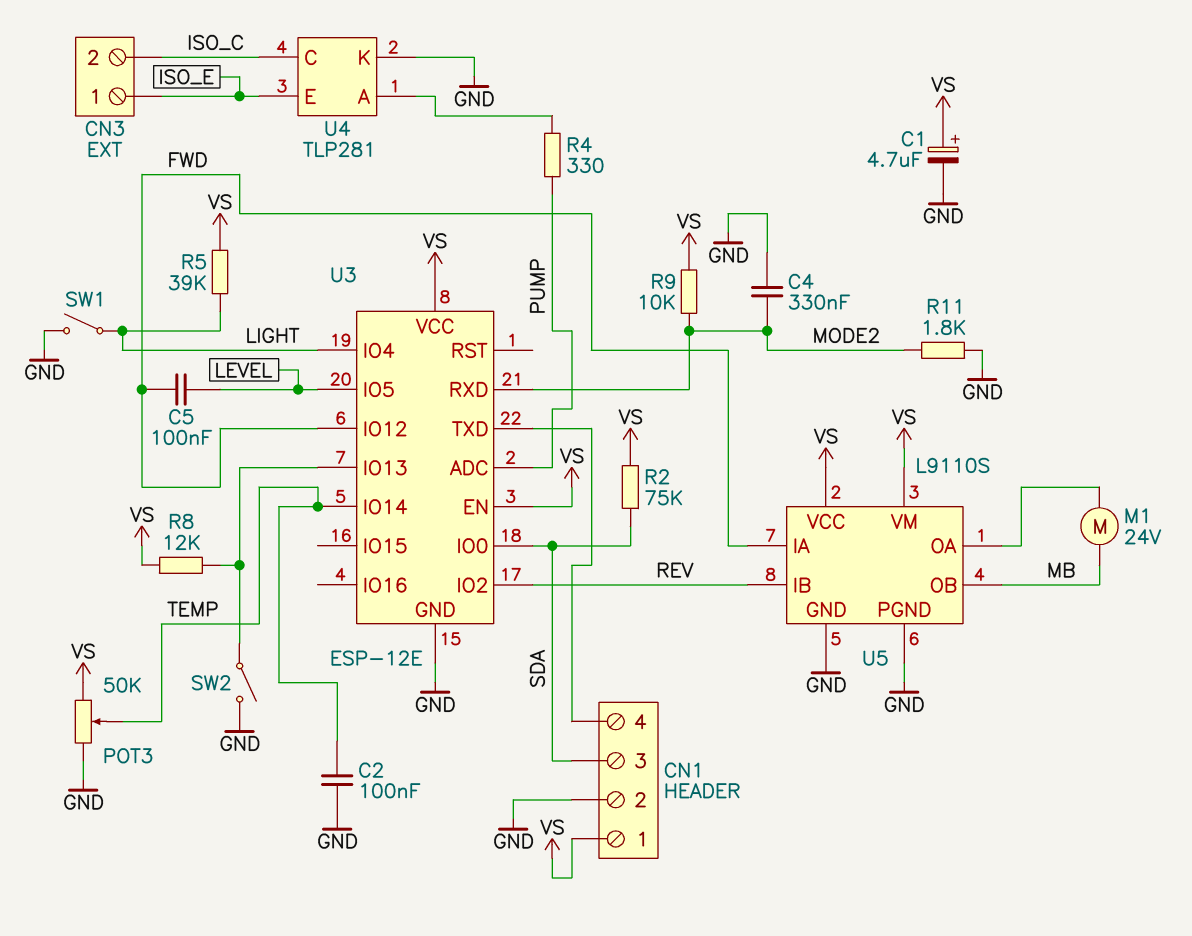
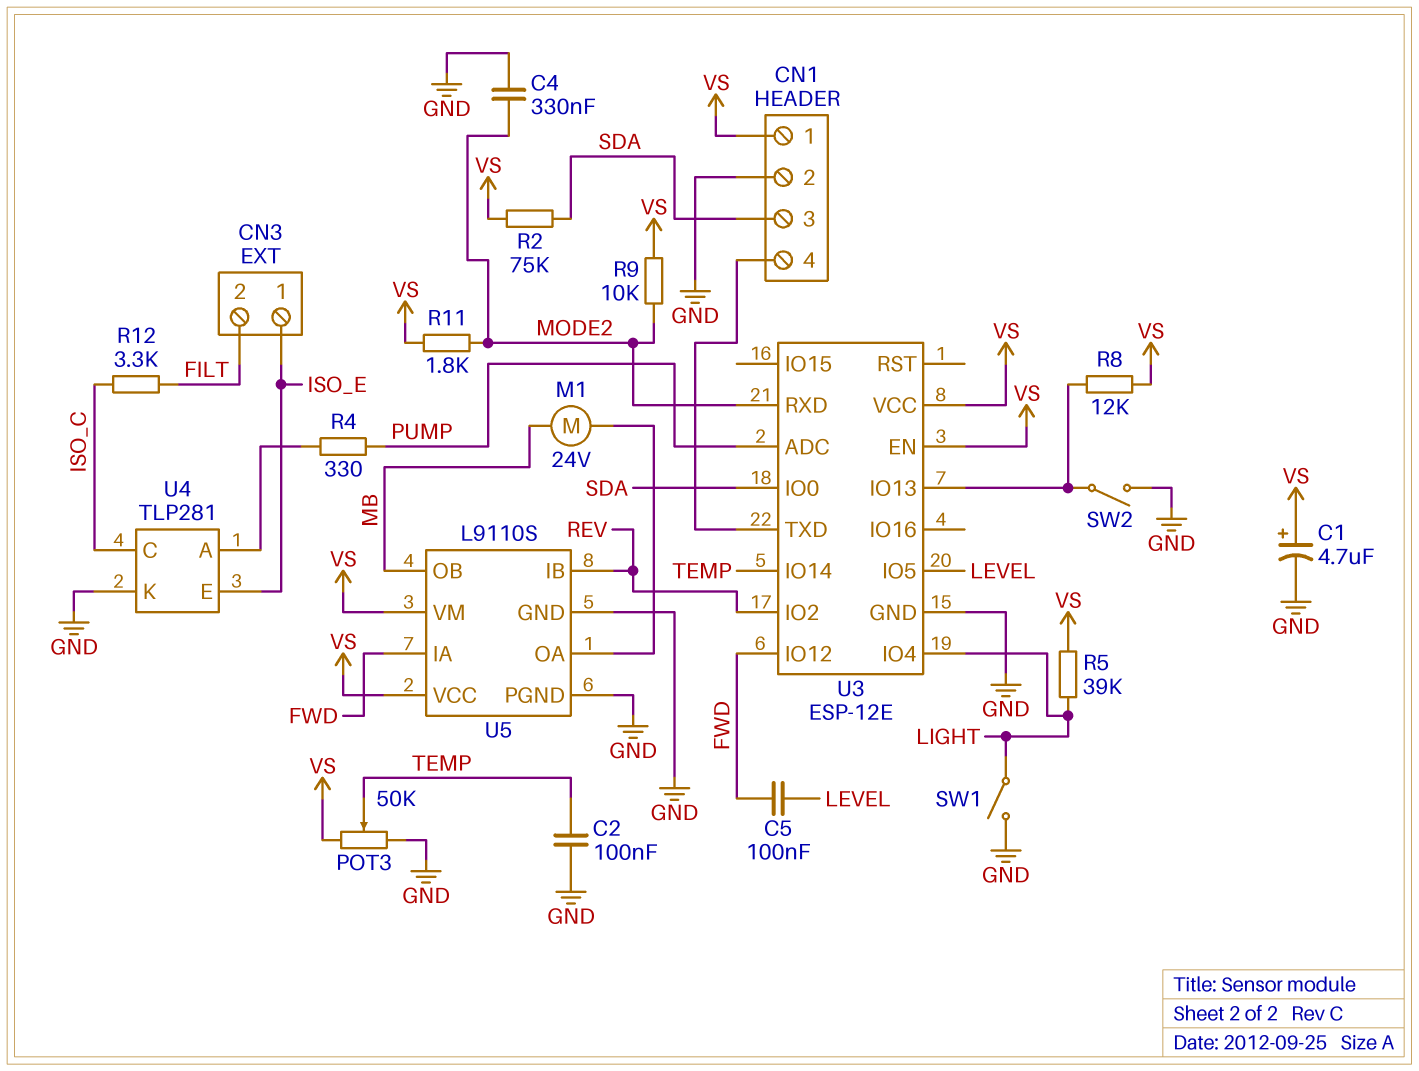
CN3 pin 2: ISO_C -> FILT
R11: 1.8k (GND, MODE2) -> 1.8k (MODE2, VS)
R12: none -> 3.3k (FILT, ISO_C)

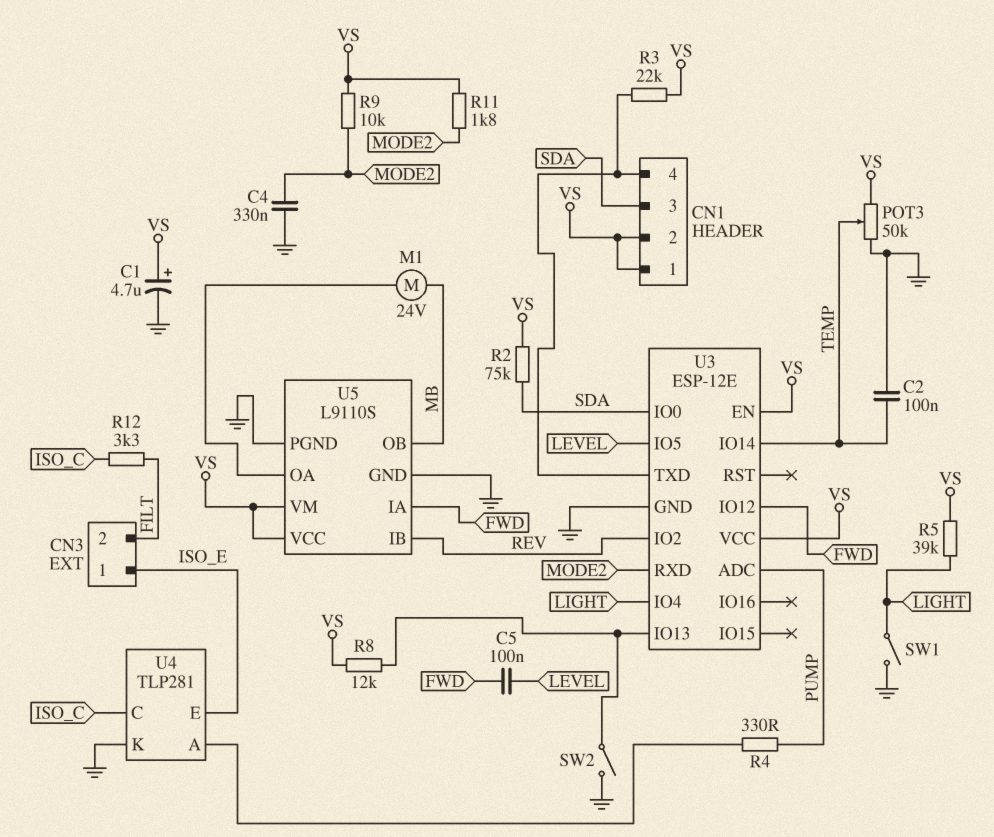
CN1 pin 2: GND -> VS
R3: none -> 22k (CN1/4, VS)

